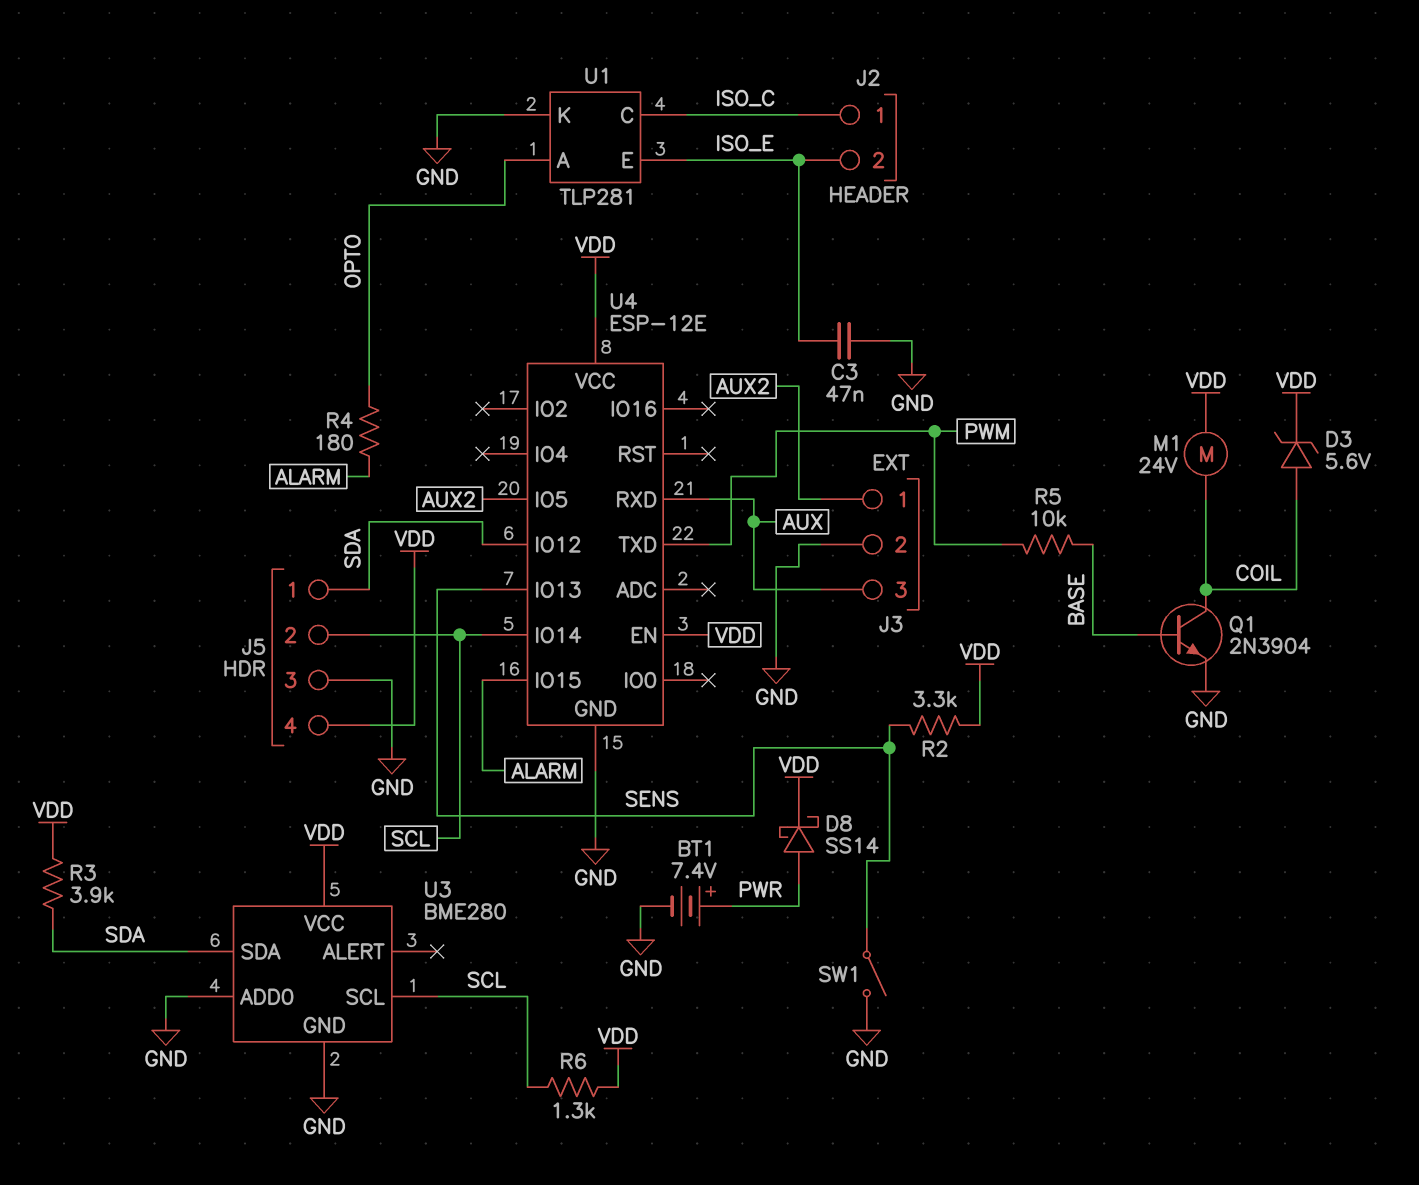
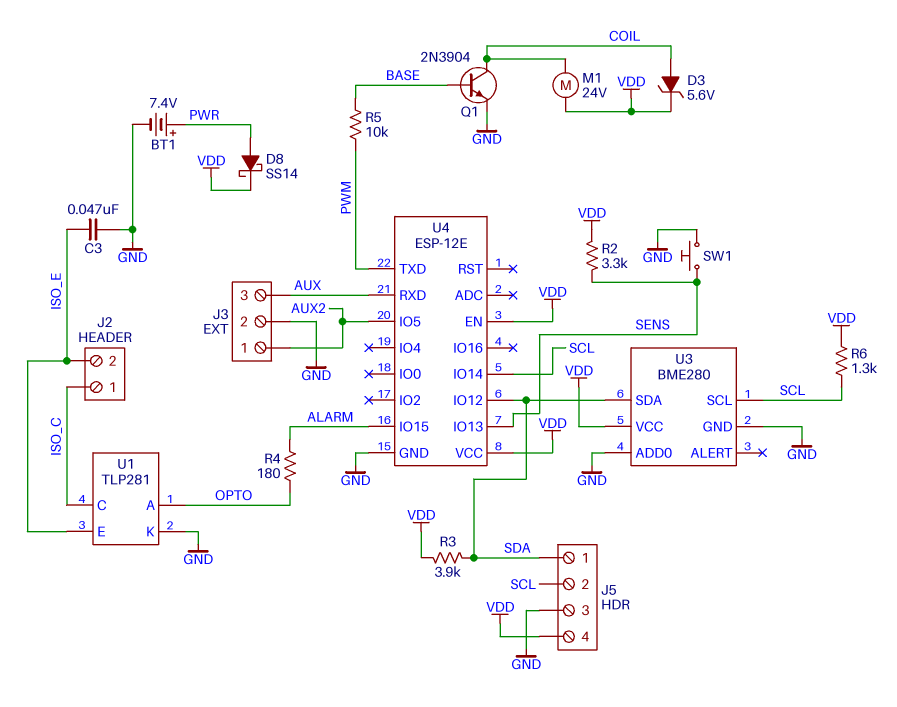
SW1: switch (GND, SENS) -> button (GND, SENS)

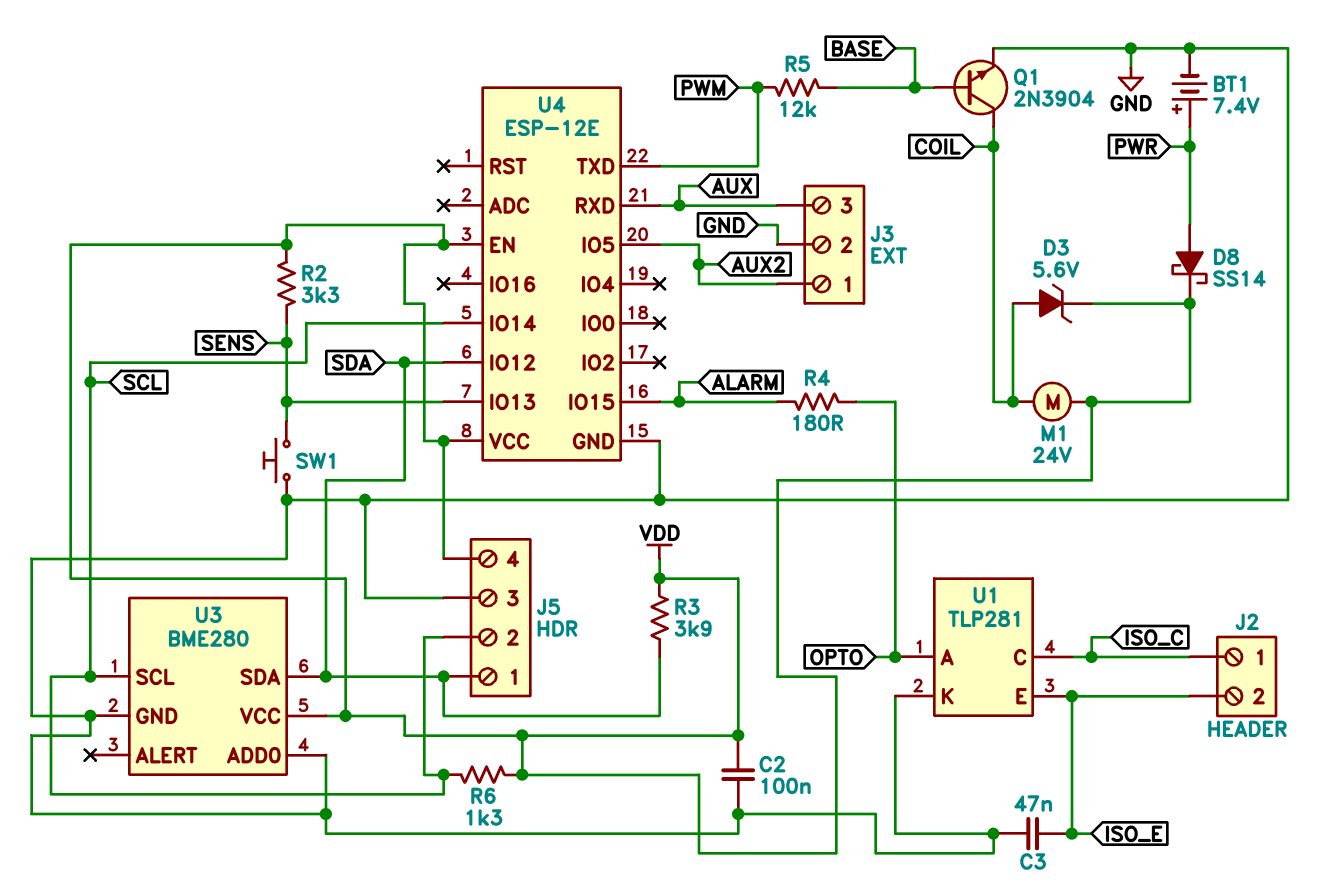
C2: none -> 100nF (GND, VDD)
R5: 10k (BASE, PWM) -> 12k (BASE, PWM)

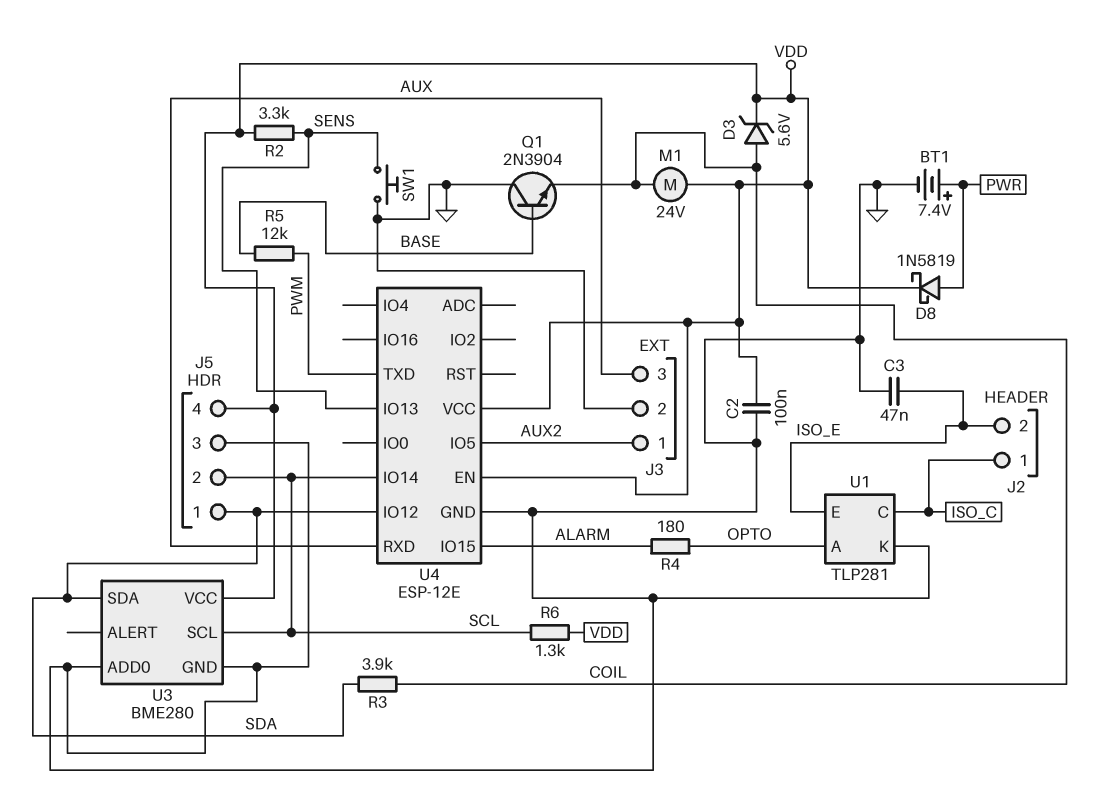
D8: schottky SS14 (A PWR, K VDD) -> schottky 1N5819 (A PWR, K VDD)
Q1: NPN 2N3904 (B BASE, C COIL, E GND) -> NPN 2N3904 (B BASE, C GND, E COIL)
R3: 3.9k (SDA, VDD) -> 3.9k (COIL, SDA)

